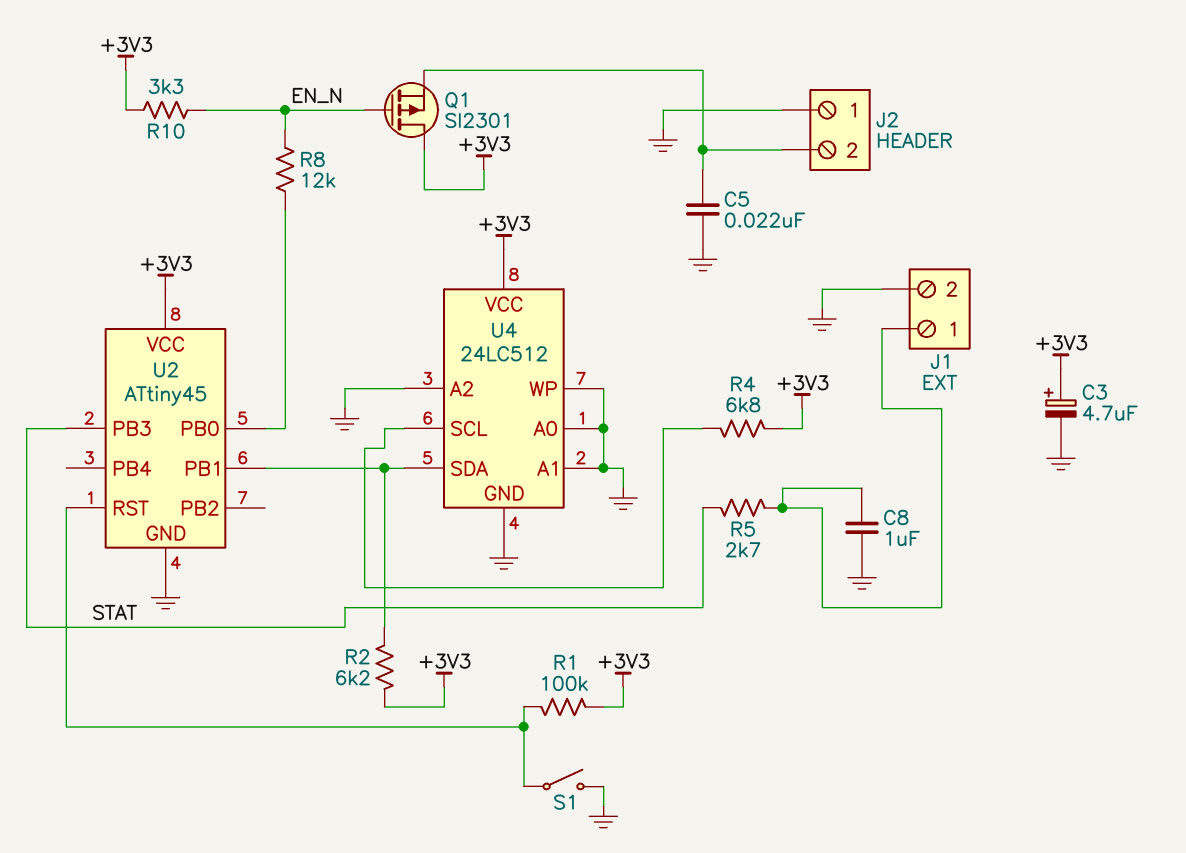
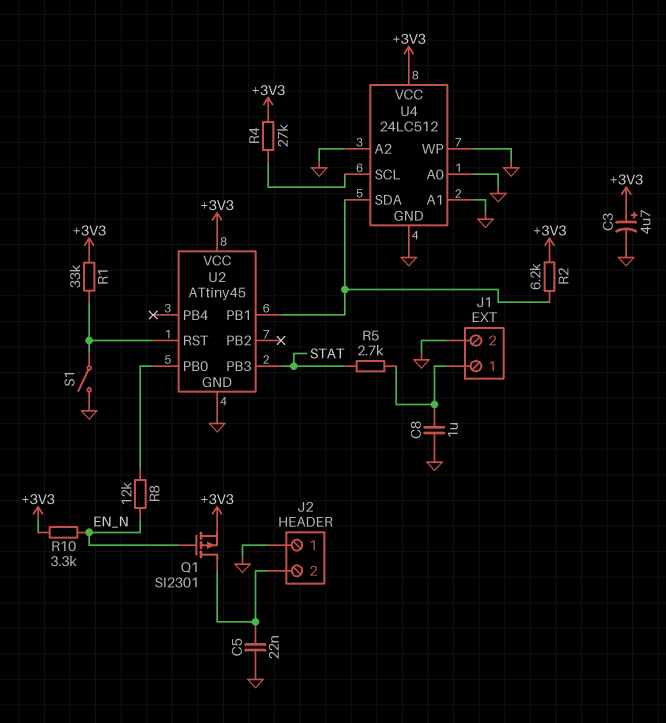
Q1: PMOS SI2301 (G EN_N, D +3V3, S J2/2) -> PMOS SI2301 (G EN_N, D J2/2, S +3V3)
R1: 100k (+3V3, U2/RST) -> 33k (+3V3, U2/RST)
R4: 6.8k (+3V3, U4/SCL) -> 27k (+3V3, U4/SCL)

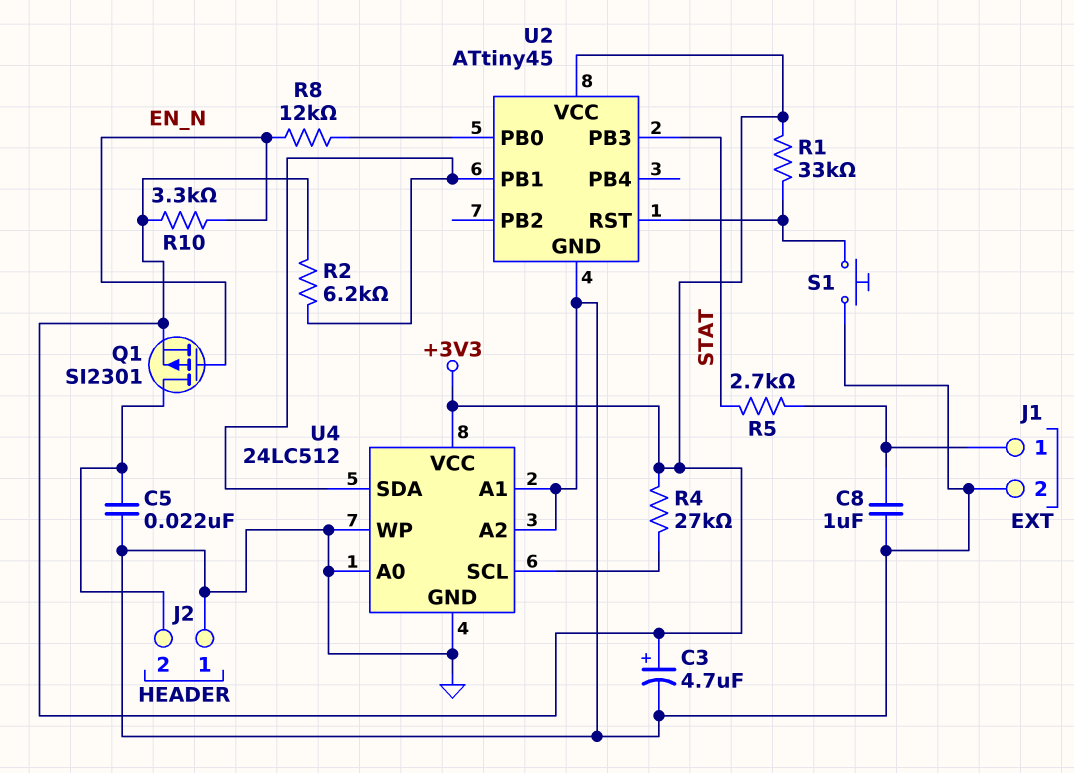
S1: switch (GND, U2/RST) -> button (GND, U2/RST)

